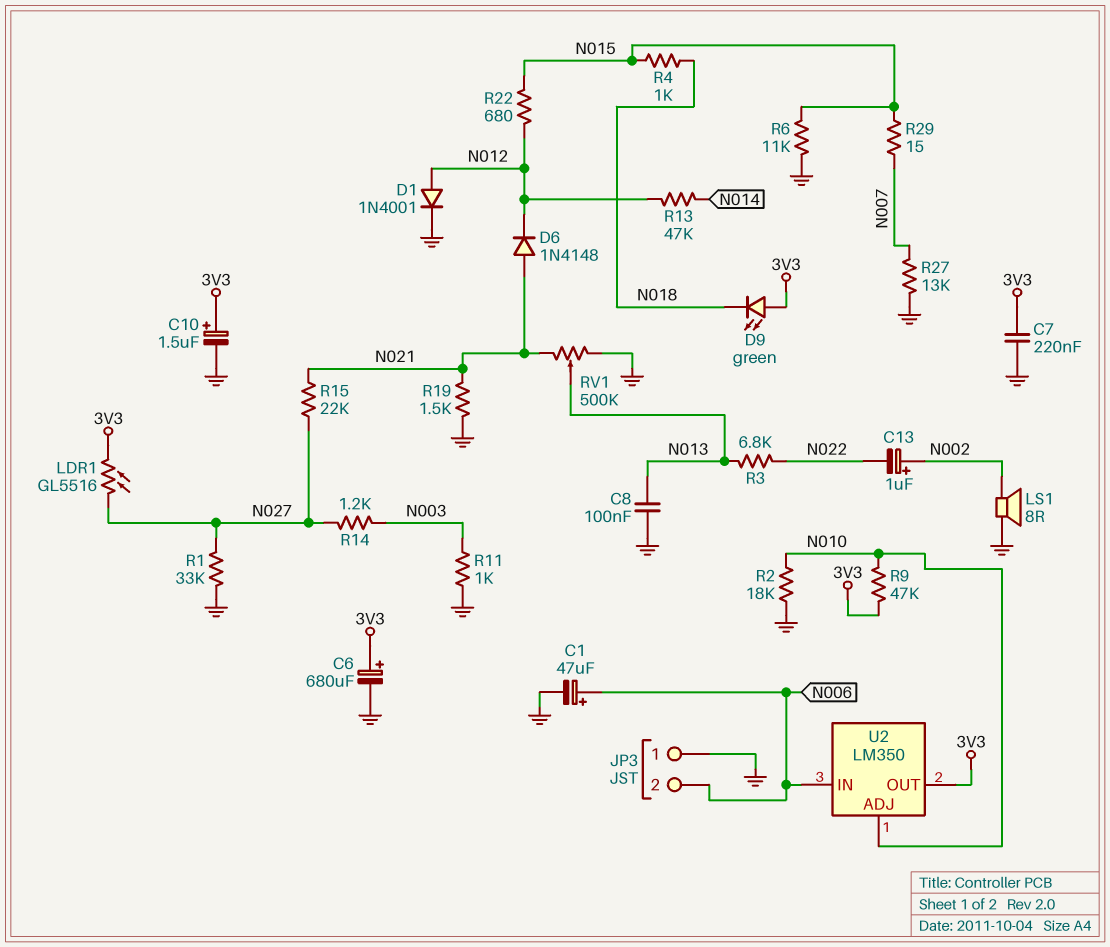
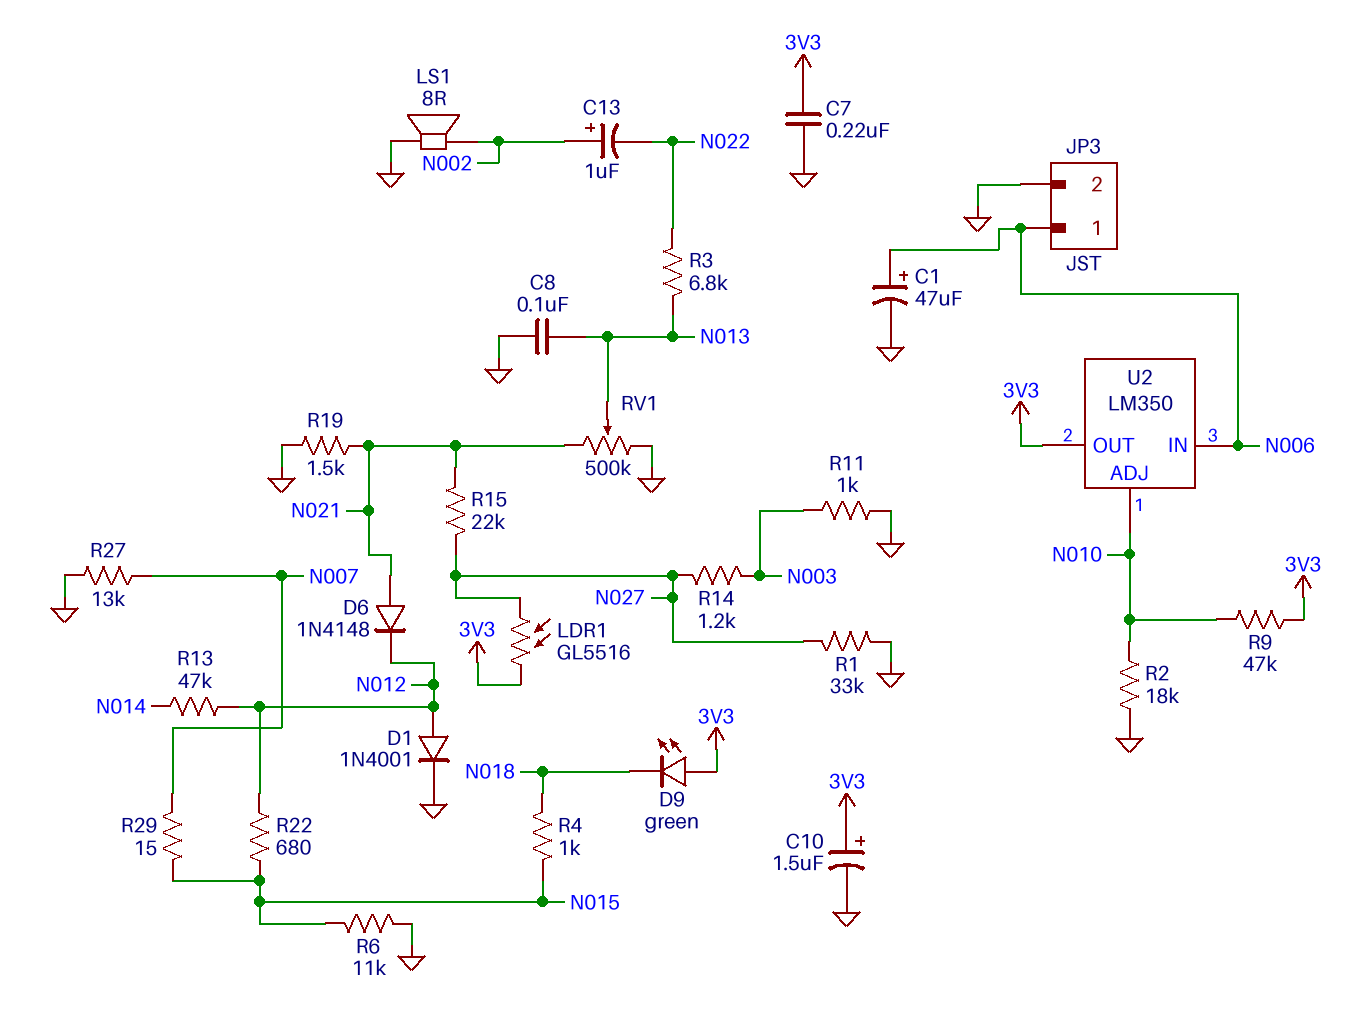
C6: 680uF (plus 3V3, minus GND) -> none
JP3 pin 1: GND -> N006
JP3 pin 2: N006 -> GND

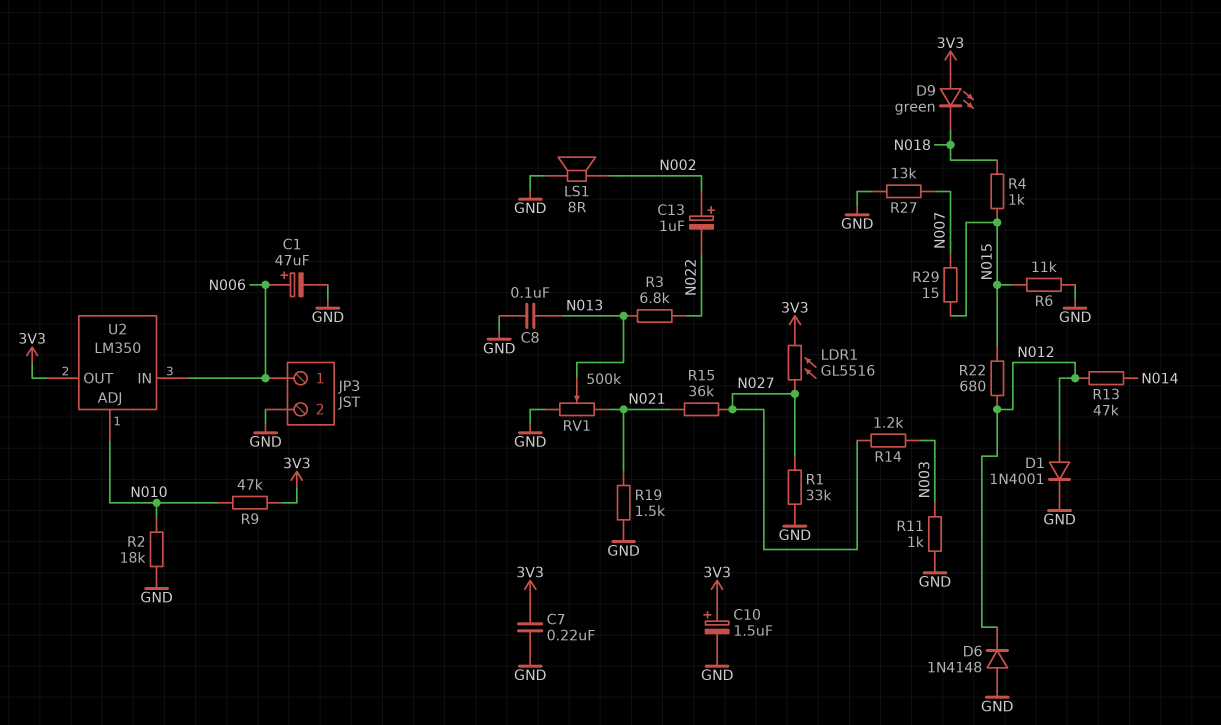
D6: diode 1N4148 (A N021, K N012) -> diode 1N4148 (A GND, K N012)
R15: 22k (N021, N027) -> 36k (N021, N027)

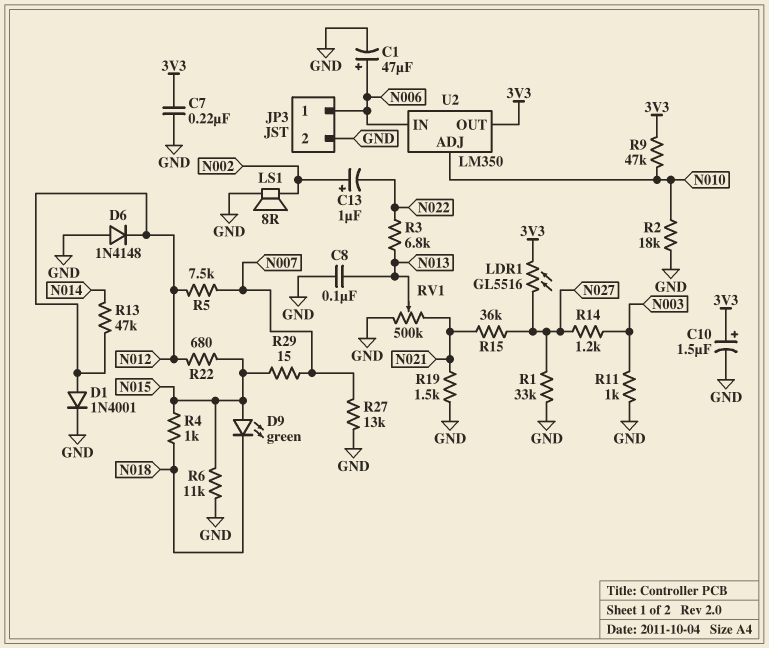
D9: LED green (A 3V3, K N018) -> LED green (A N015, K N018)
R5: none -> 7.5k (N007, N012)

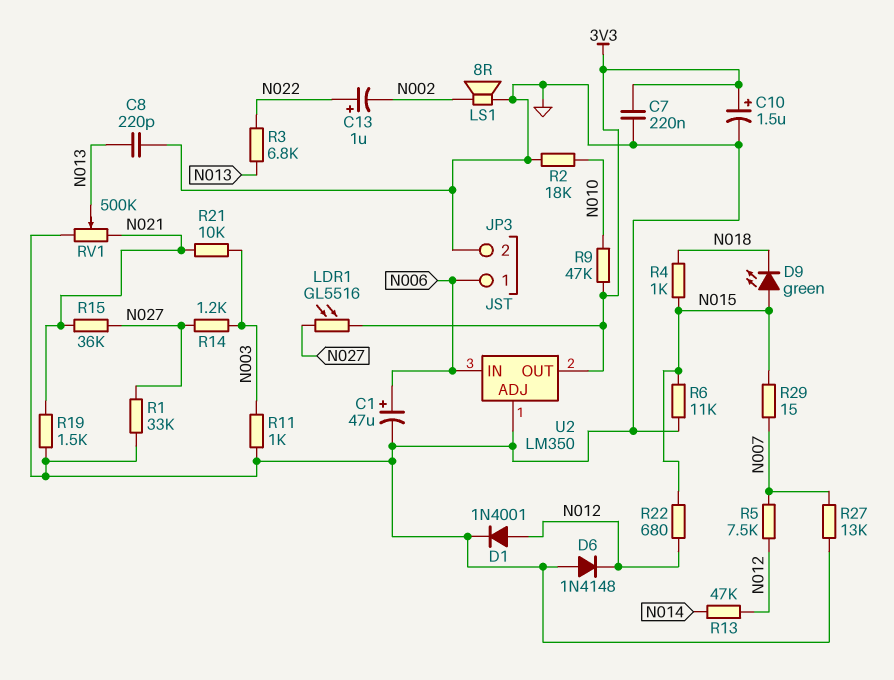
C8: 100nF (GND, N013) -> 220pF (GND, N013)
C13: 1uF (plus N002, minus N022) -> 1uF (plus N022, minus N002)
R21: none -> 10k (N003, N021)
U2 pin ADJ: N010 -> GND

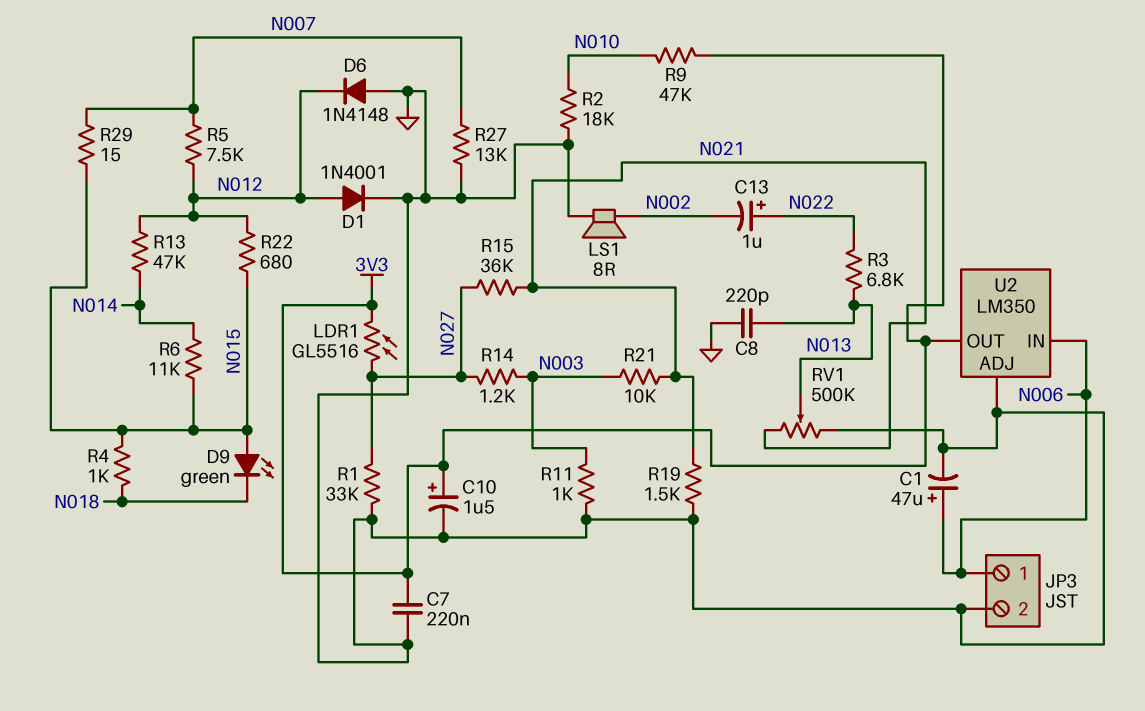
R6: 11k (GND, N015) -> 11k (N014, N015)

